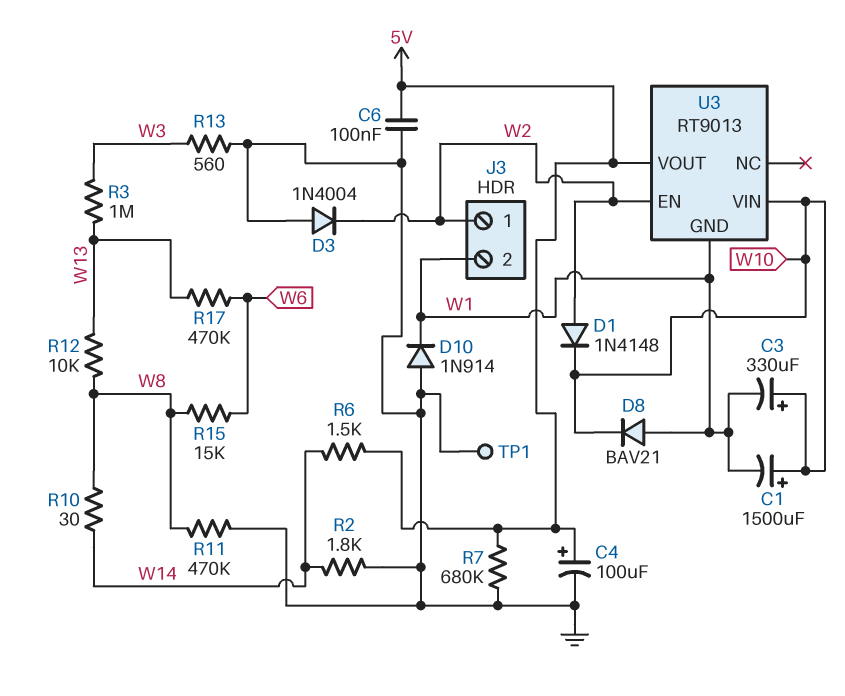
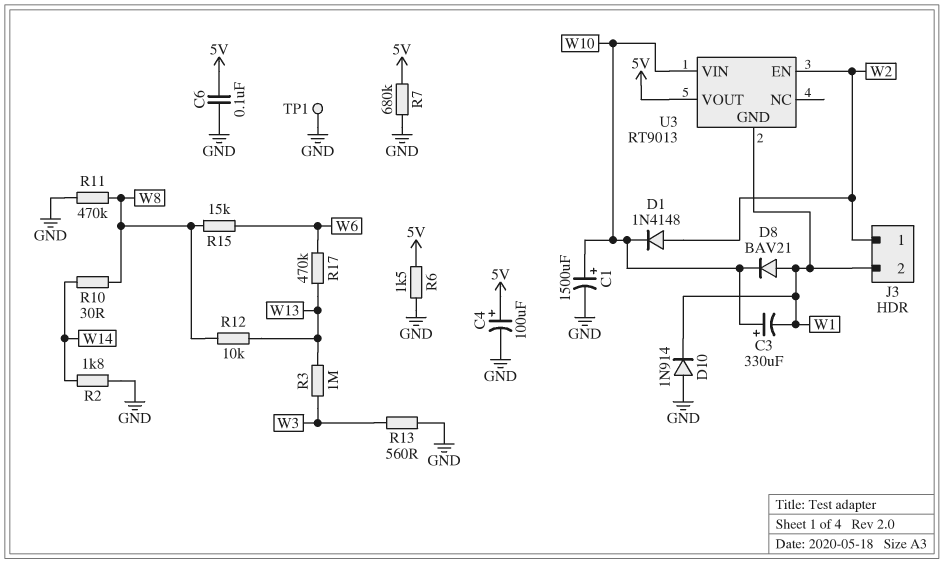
C1: 1500uF (plus W10, minus W1) -> 1500uF (plus W10, minus GND)
D3: diode 1N4004 (A GND, K W2) -> none
R6: 1.5k (5V, W14) -> 1.5k (5V, GND)

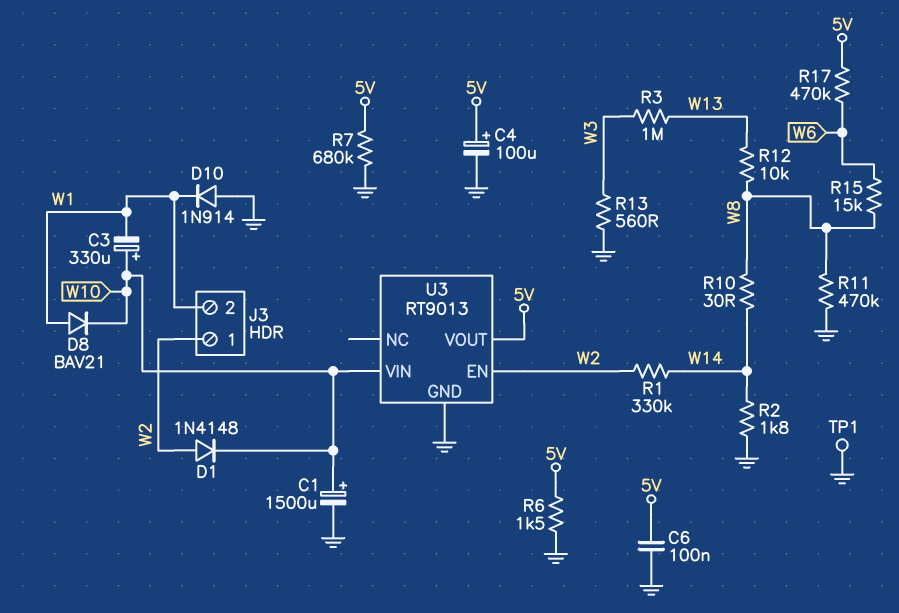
R1: none -> 330k (W2, W14)
R17: 470k (W6, W13) -> 470k (5V, W6)
U3 pin GND: W1 -> GND

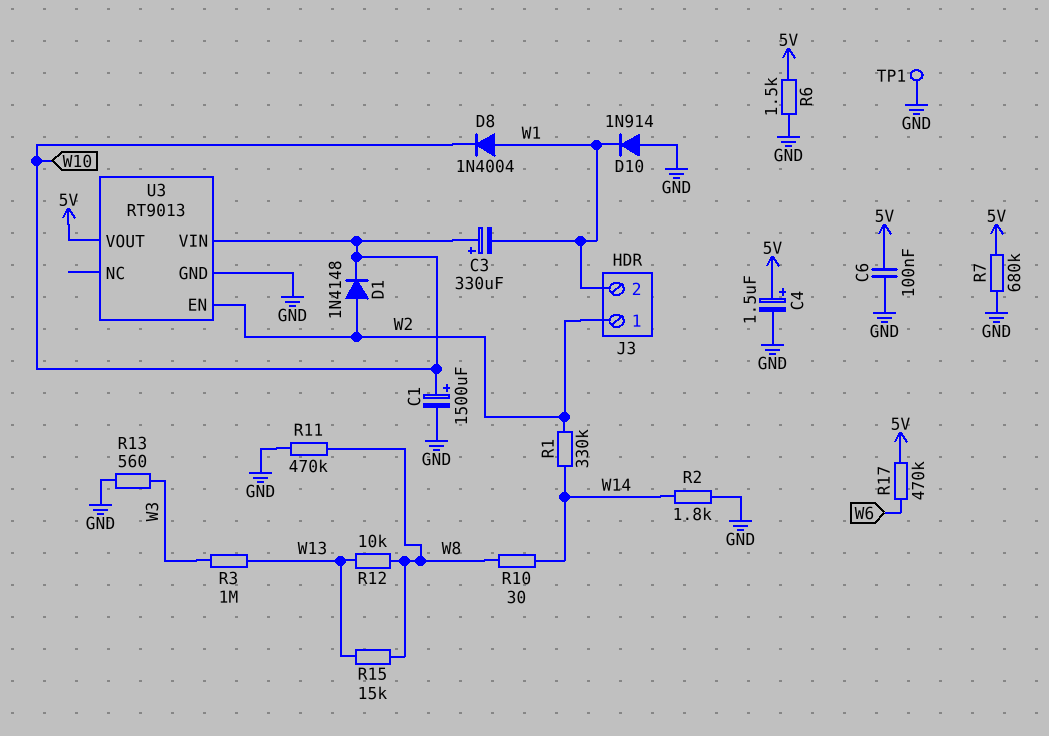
C4: 100uF (plus 5V, minus GND) -> 1.5uF (plus 5V, minus GND)
D8: diode BAV21 (A W1, K W10) -> diode 1N4004 (A W1, K W10)
R15: 15k (W6, W8) -> 15k (W8, W13)

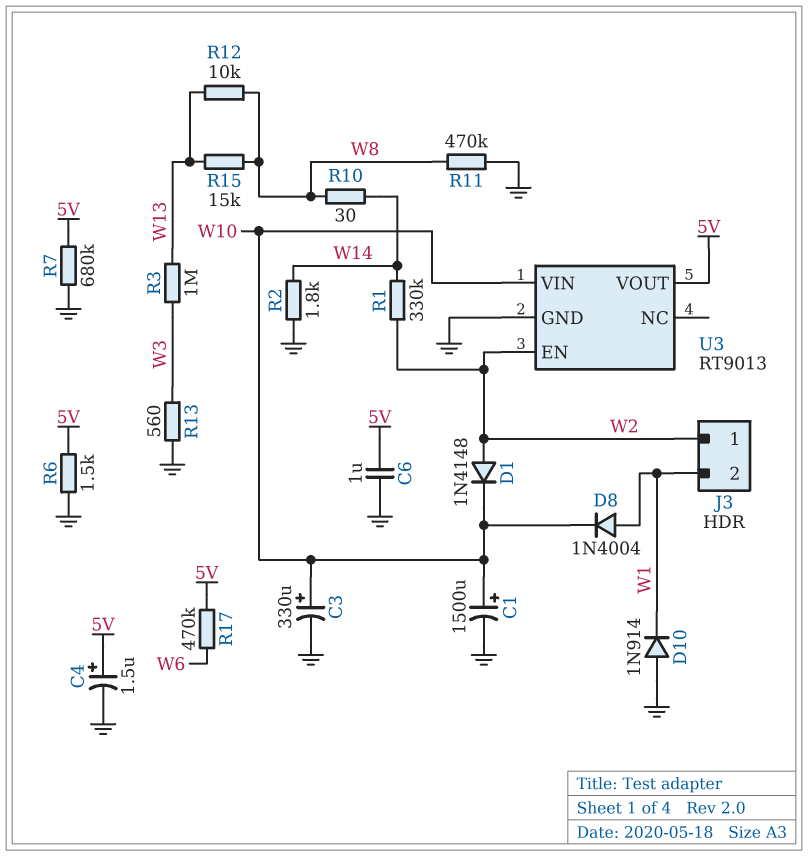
C3: 330uF (plus W10, minus W1) -> 330uF (plus W10, minus GND)
C6: 100nF (5V, GND) -> 1uF (5V, GND)
TP1: test point (GND) -> none

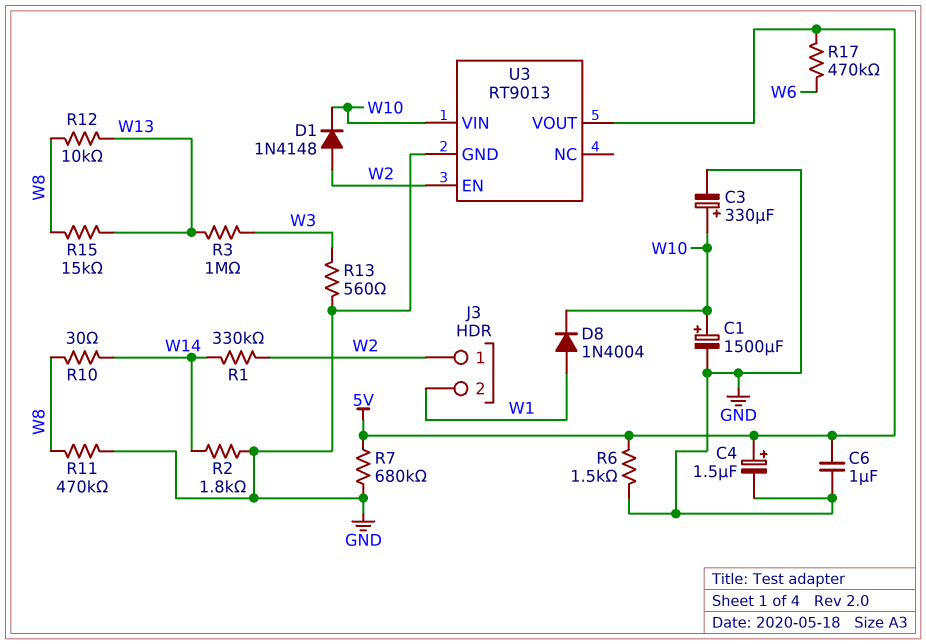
D10: diode 1N914 (A GND, K W1) -> none

